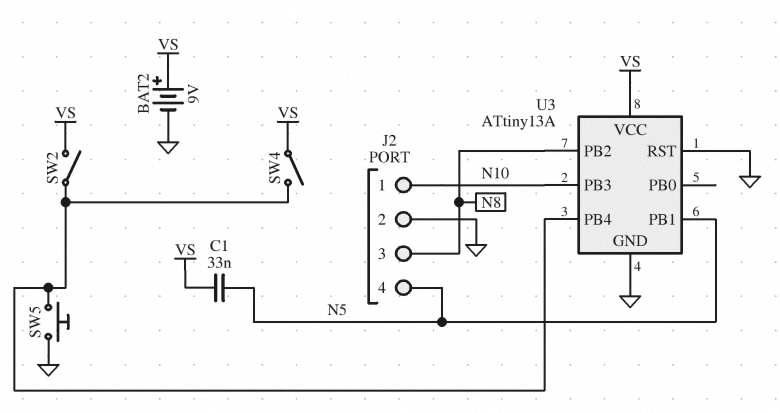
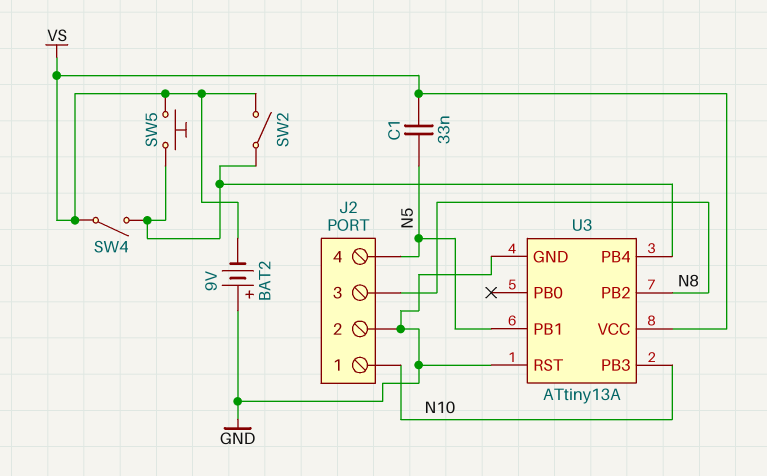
BAT2: 9V (plus VS, minus GND) -> 9V (plus GND, minus VS)
SW5: button (GND, U3/PB4) -> button (U3/PB4, VS)

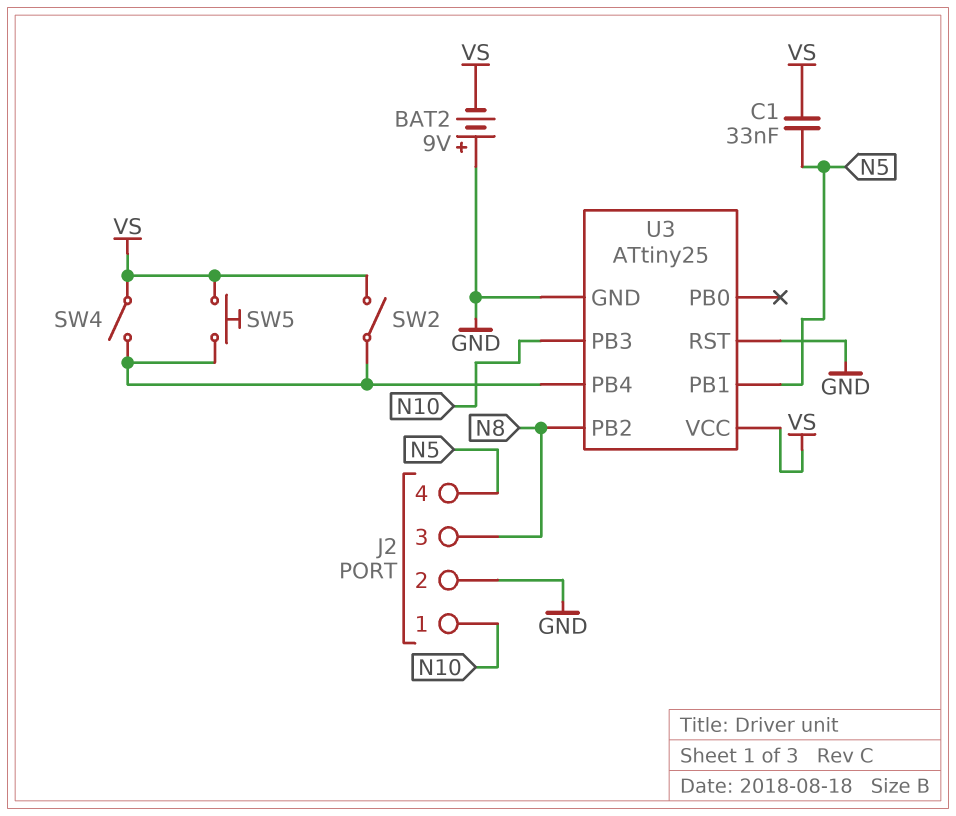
U3: ATtiny13A -> ATtiny25

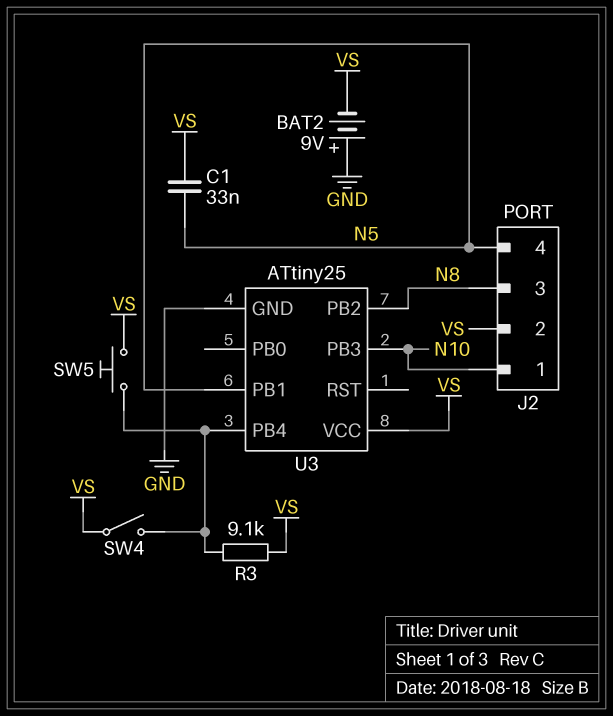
J2 pin 2: GND -> VS
R3: none -> 9.1k (U3/PB4, VS)
SW2: switch (U3/PB4, VS) -> none
U3 pin RST: GND -> none

